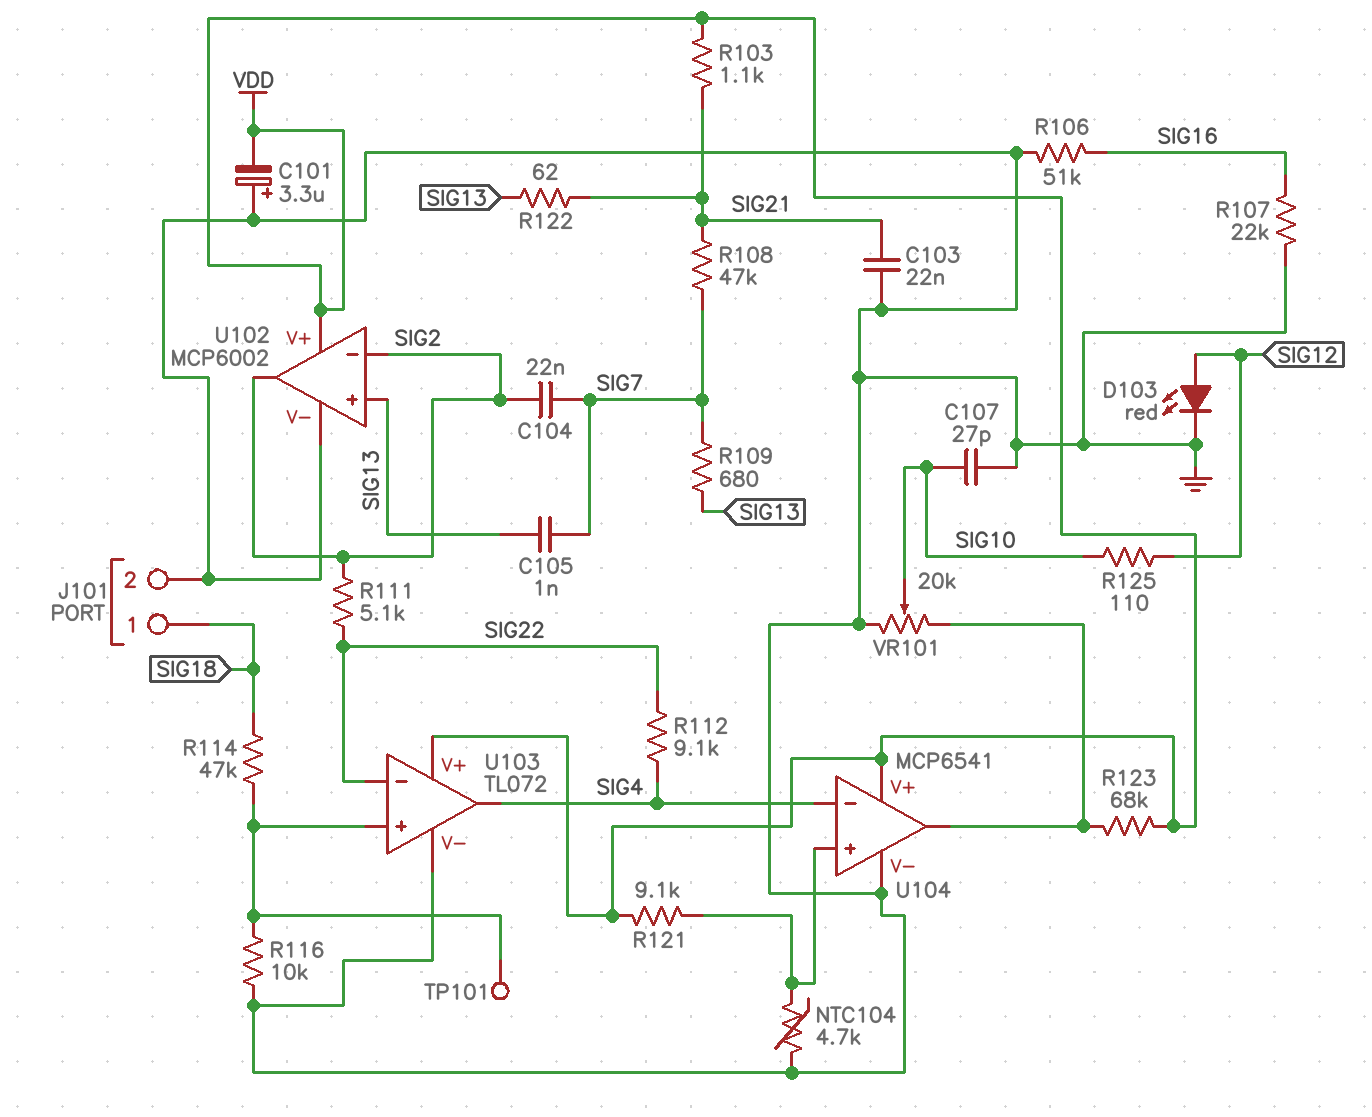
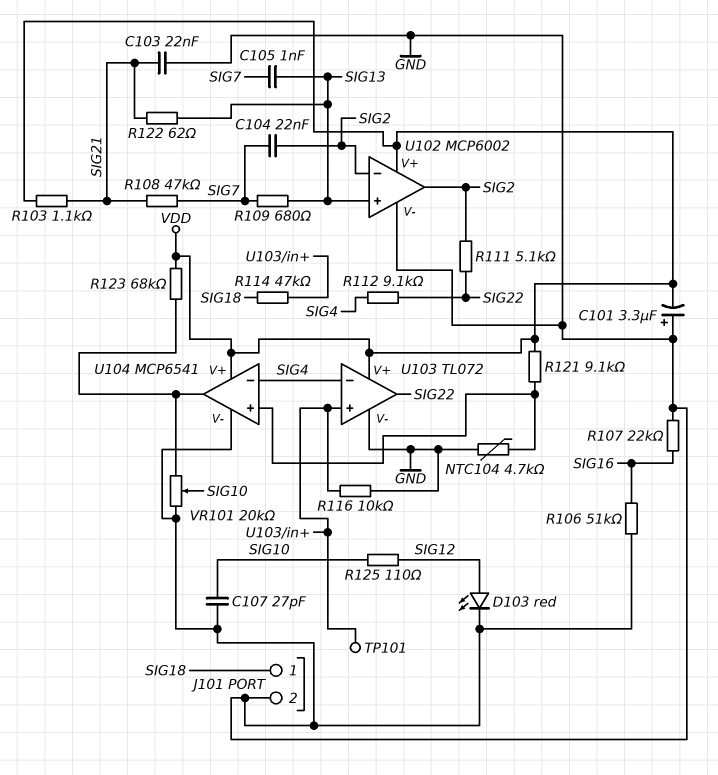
U103 pin in-: SIG22 -> SIG4
U103 pin out: SIG4 -> SIG22

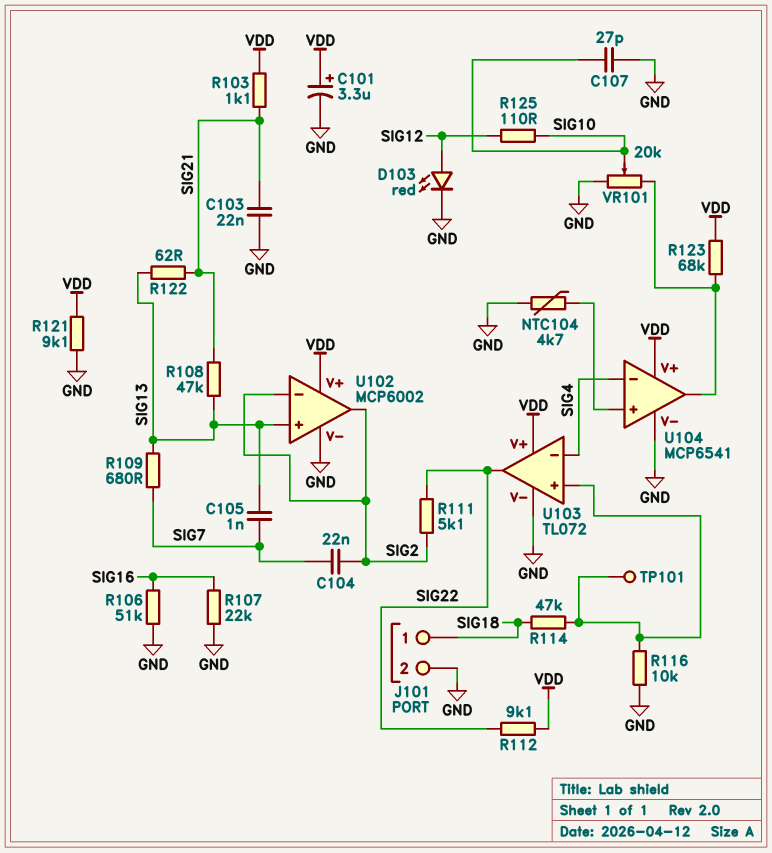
C101: 3.3uF (plus GND, minus VDD) -> 3.3uF (plus VDD, minus GND)
R108: 47k (SIG7, SIG21) -> 47k (SIG13, SIG21)
R112: 9.1k (SIG4, SIG22) -> 9.1k (SIG22, VDD)
R121: 9.1k (U104/in+, VDD) -> 9.1k (GND, VDD)

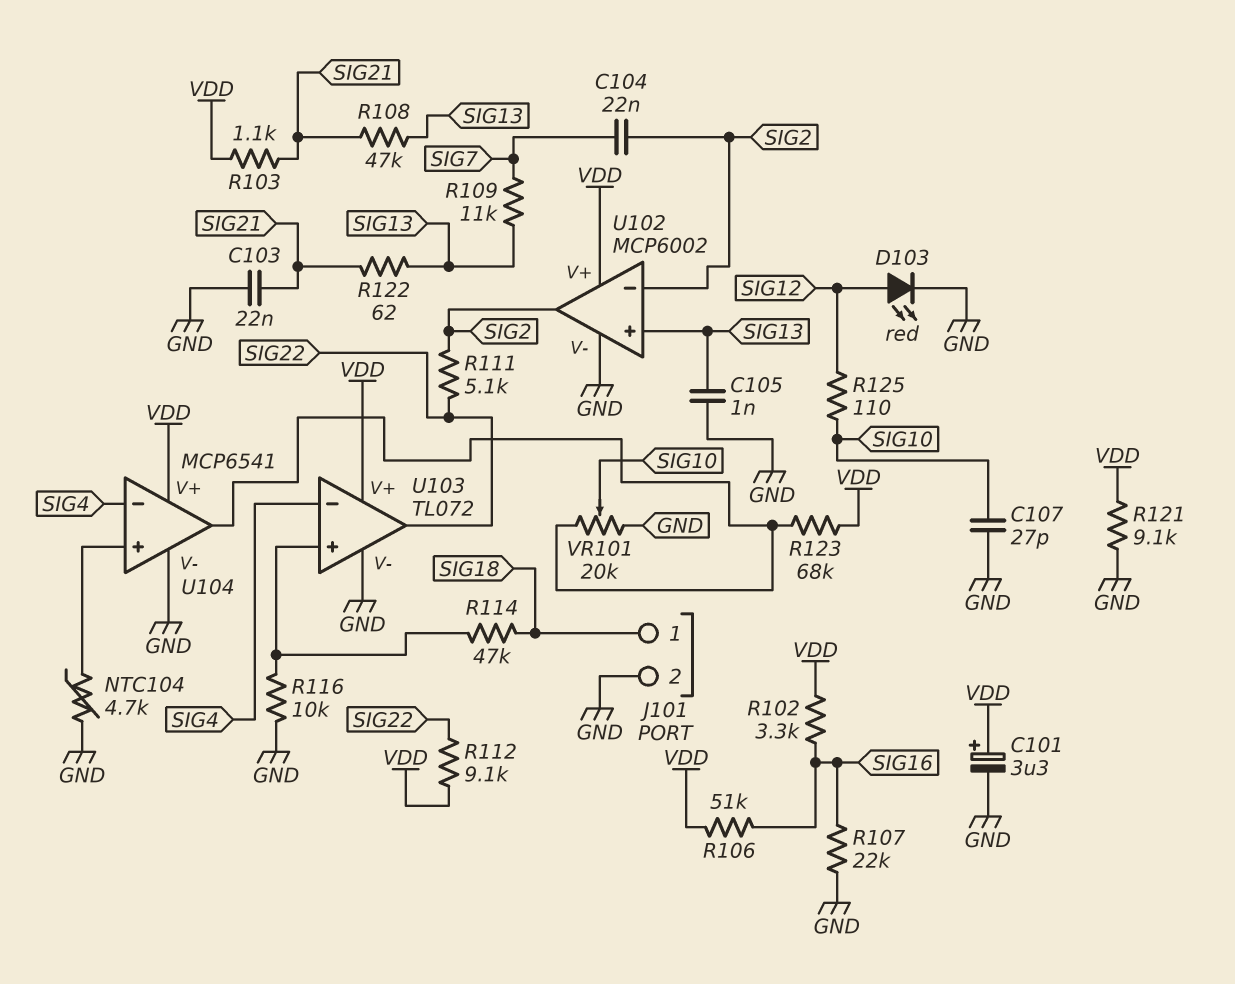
C105: 1nF (SIG7, SIG13) -> 1nF (GND, SIG13)
R102: none -> 3.3k (SIG16, VDD)
R106: 51k (GND, SIG16) -> 51k (SIG16, VDD)
R109: 680 (SIG7, SIG13) -> 11k (SIG7, SIG13)
TP101: test point (U103/in+) -> none

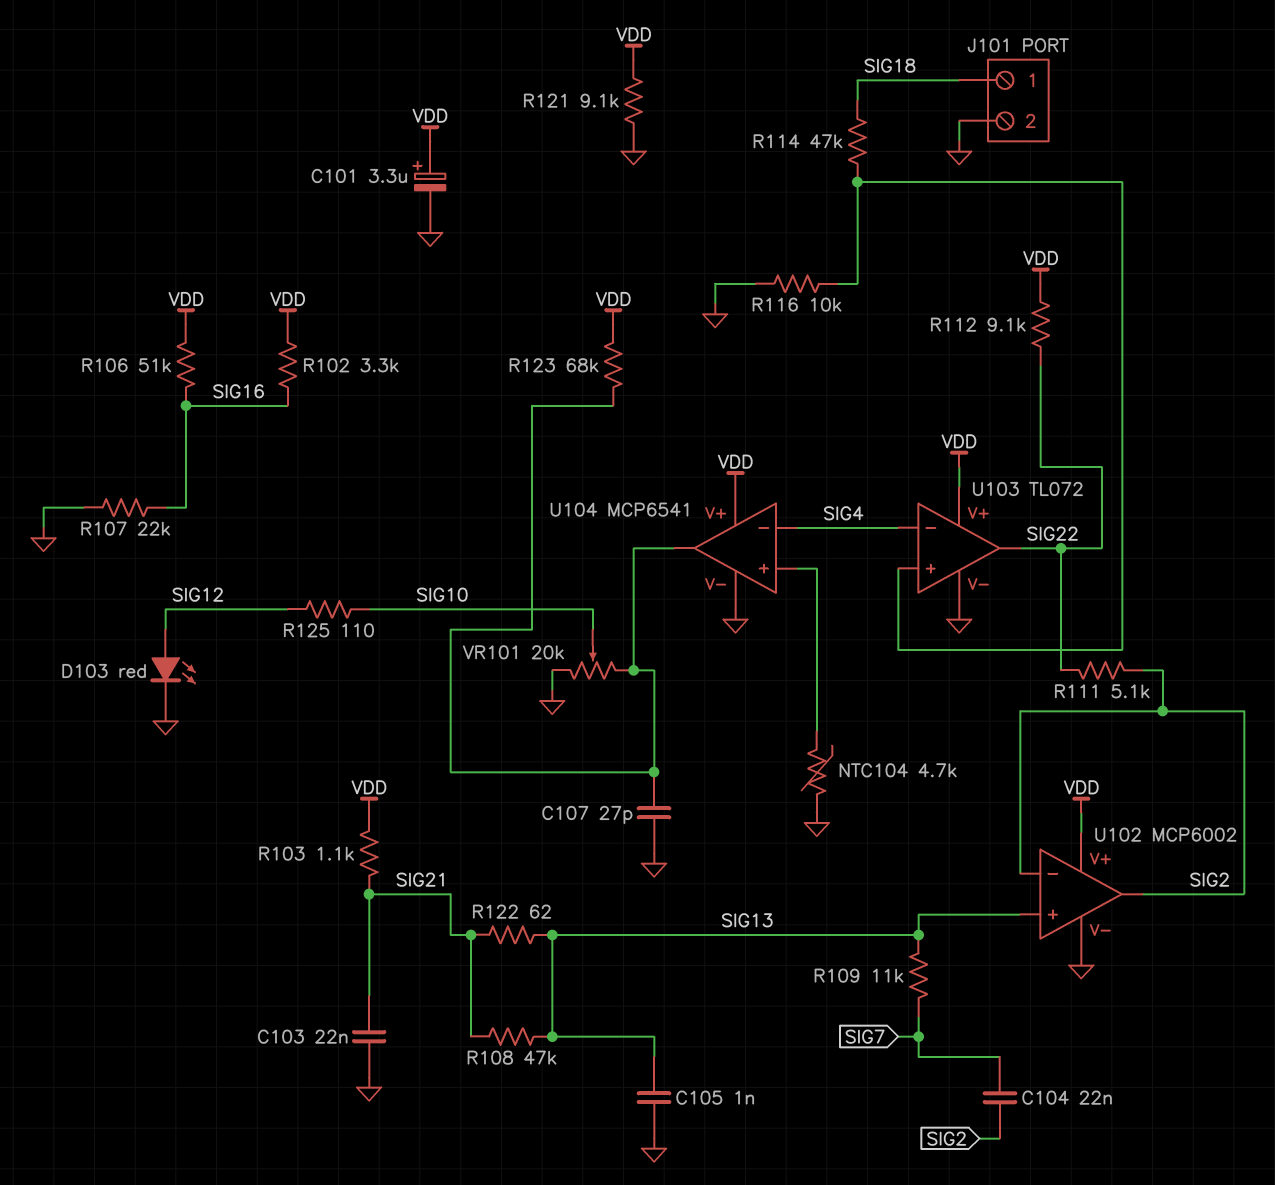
C107: 27pF (GND, SIG10) -> 27pF (GND, U104/out)

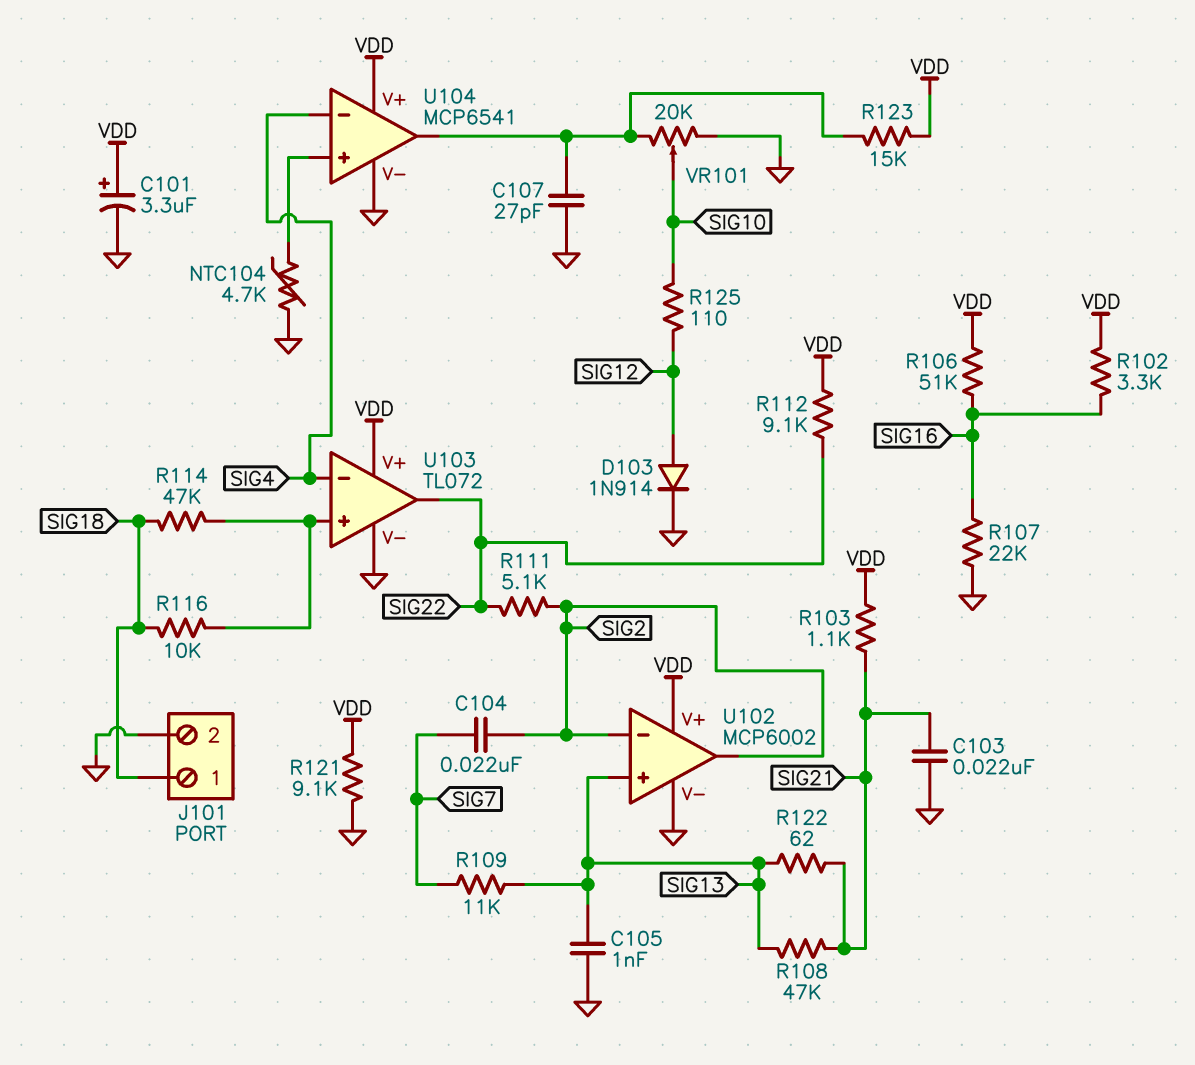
D103: LED red (A SIG12, K GND) -> diode 1N914 (A SIG12, K GND)
R116: 10k (GND, U103/in+) -> 10k (SIG18, U103/in+)
R123: 68k (U104/out, VDD) -> 15k (U104/out, VDD)

